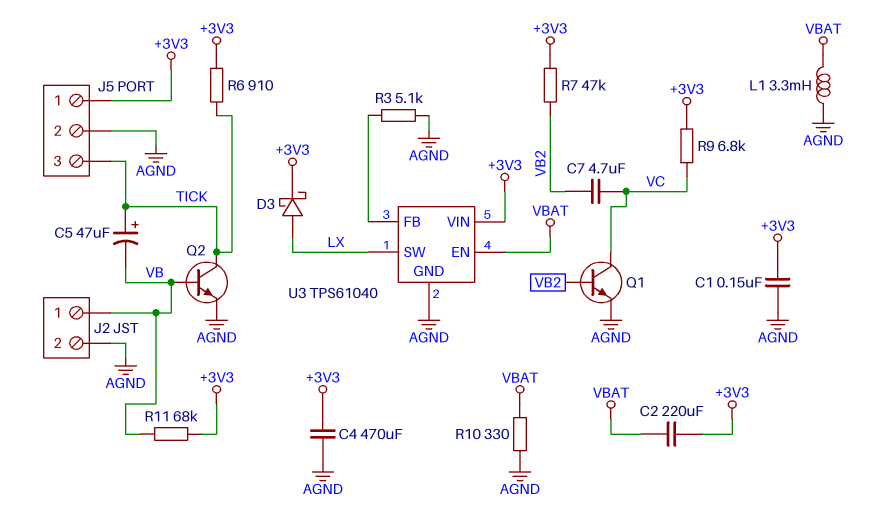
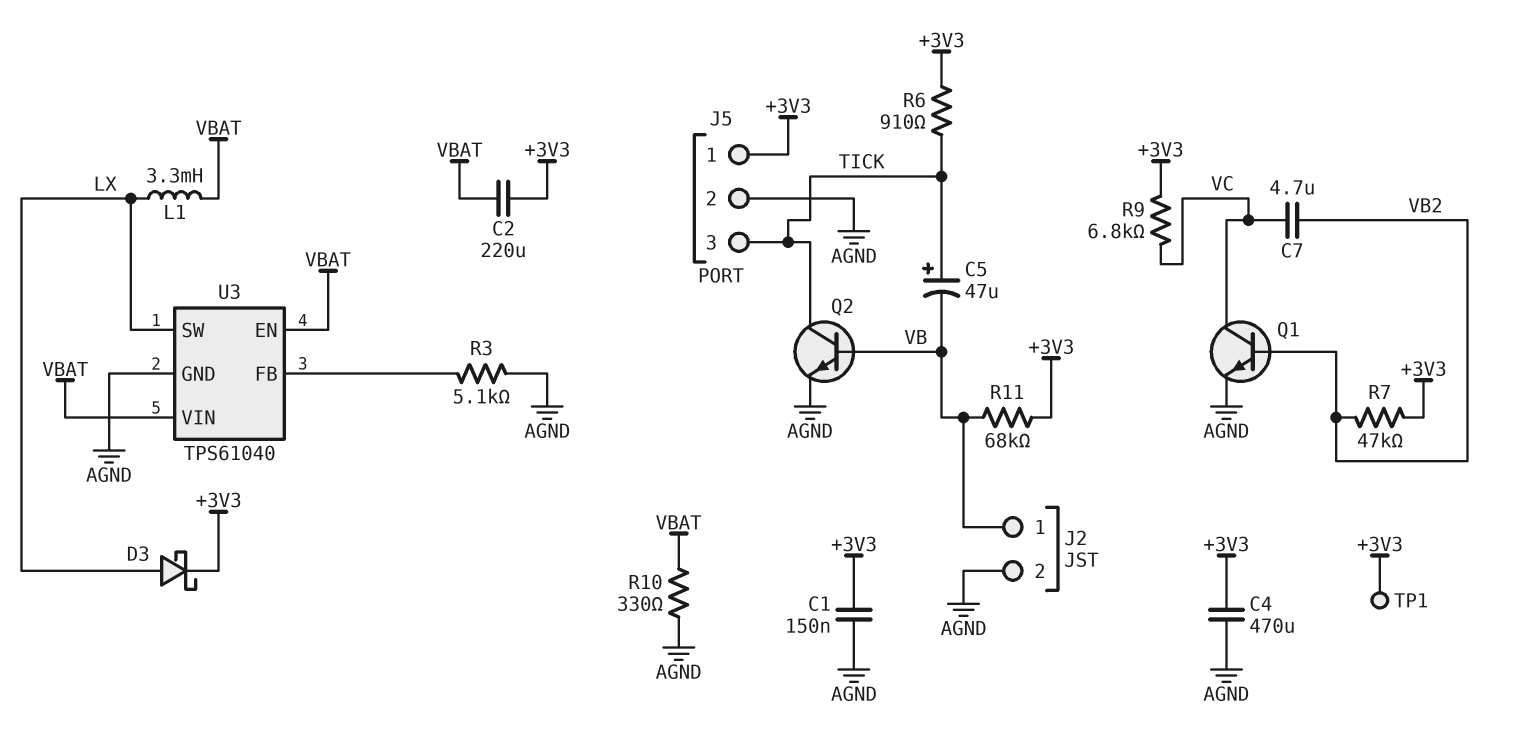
L1: 3.3mH (AGND, VBAT) -> 3.3mH (LX, VBAT)
TP1: none -> test point (+3V3)
U3 pin VIN: +3V3 -> VBAT

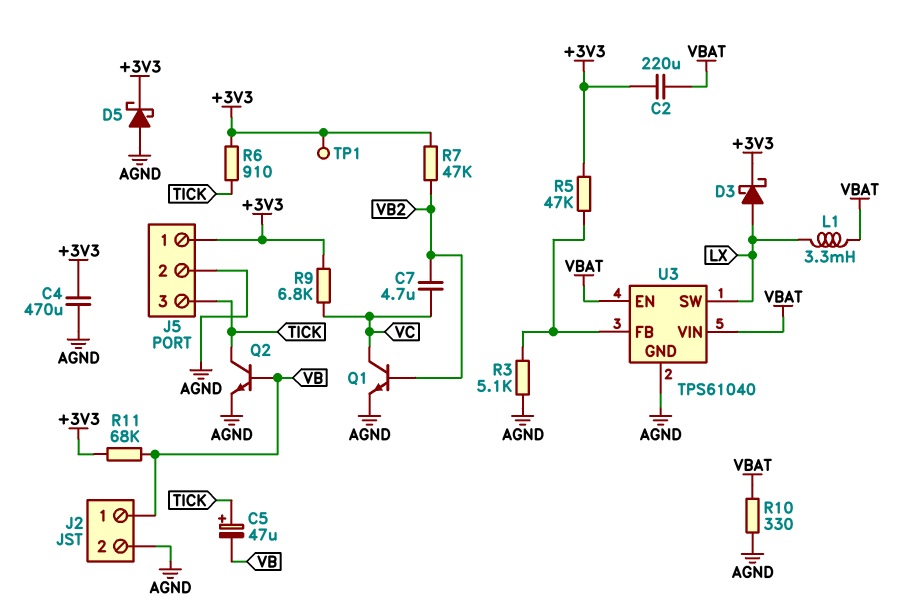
C1: 150nF (+3V3, AGND) -> none
D5: none -> schottky (A AGND, K +3V3)
R5: none -> 47k (+3V3, U3/FB)

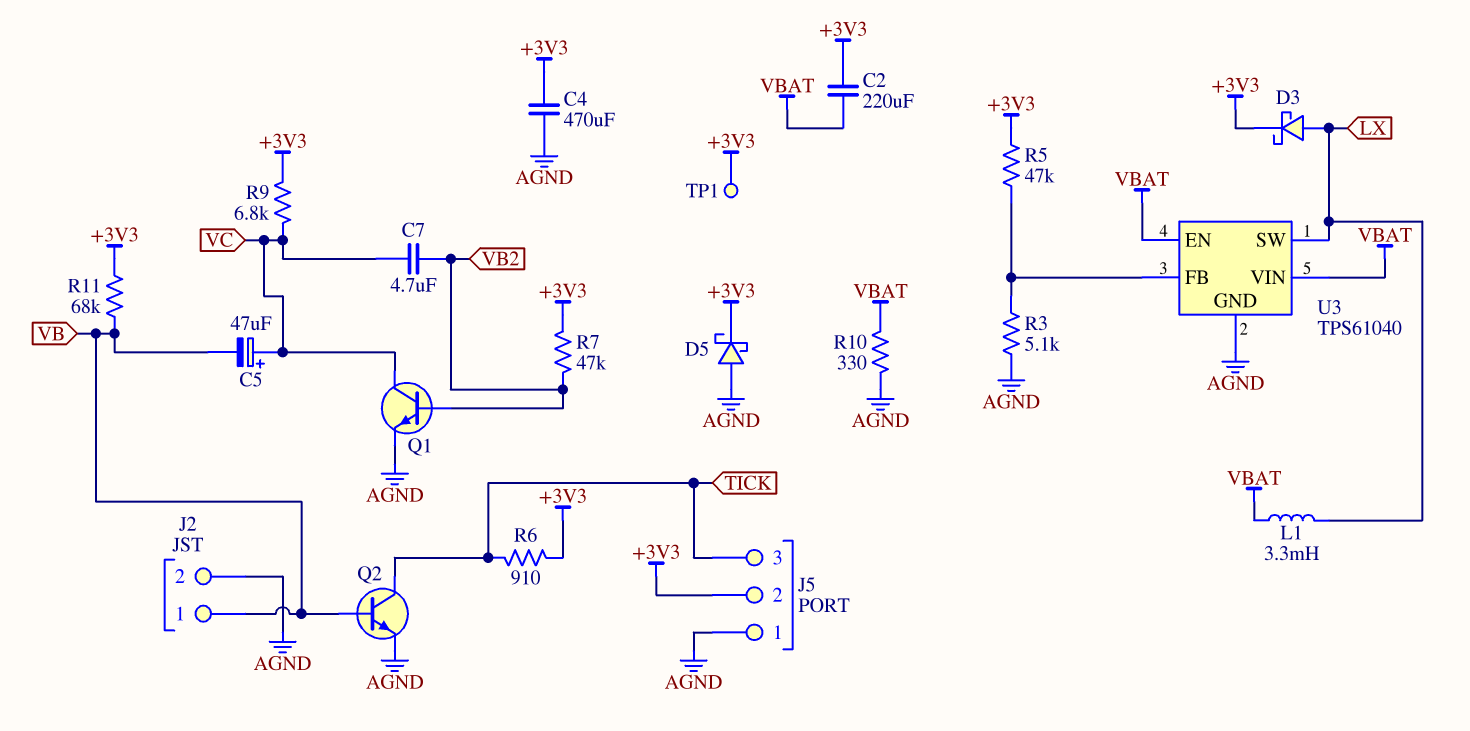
C5: 47uF (plus TICK, minus VB) -> 47uF (plus VC, minus VB)
J5 pin 1: +3V3 -> AGND
J5 pin 2: AGND -> +3V3

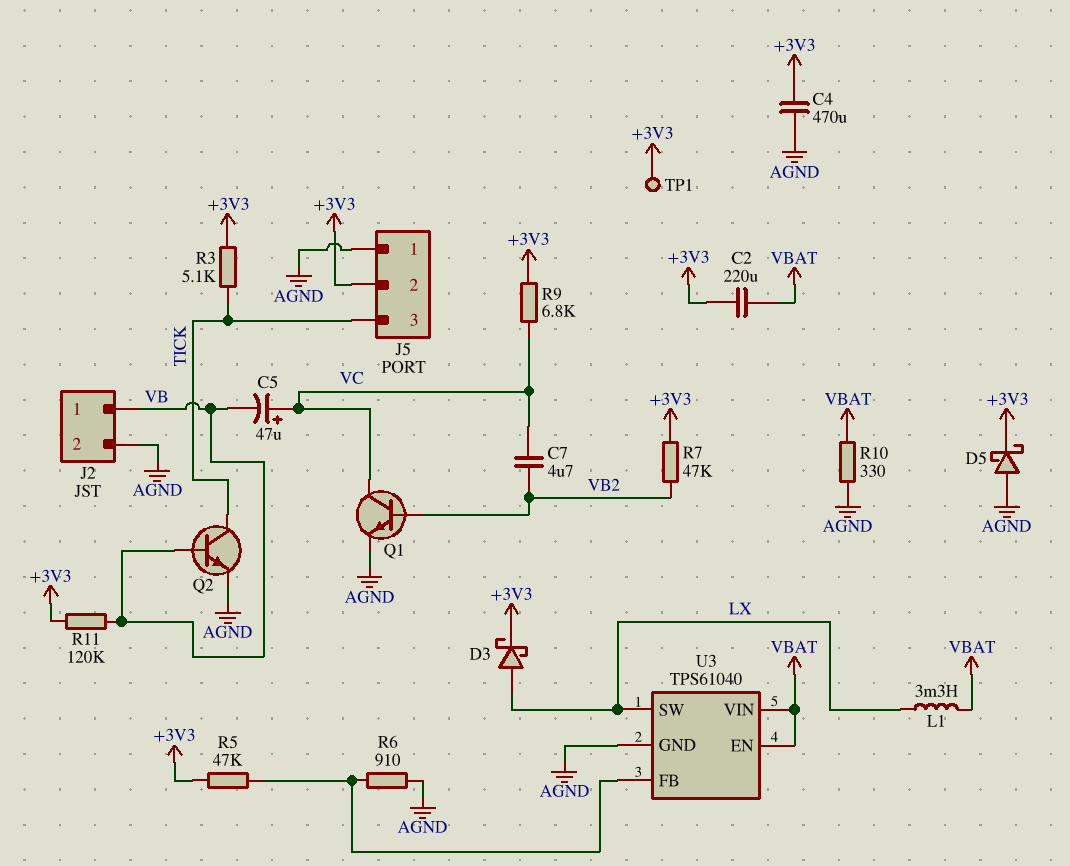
R3: 5.1k (AGND, U3/FB) -> 5.1k (+3V3, TICK)
R6: 910 (+3V3, TICK) -> 910 (AGND, U3/FB)
R11: 68k (+3V3, VB) -> 120k (+3V3, VB)

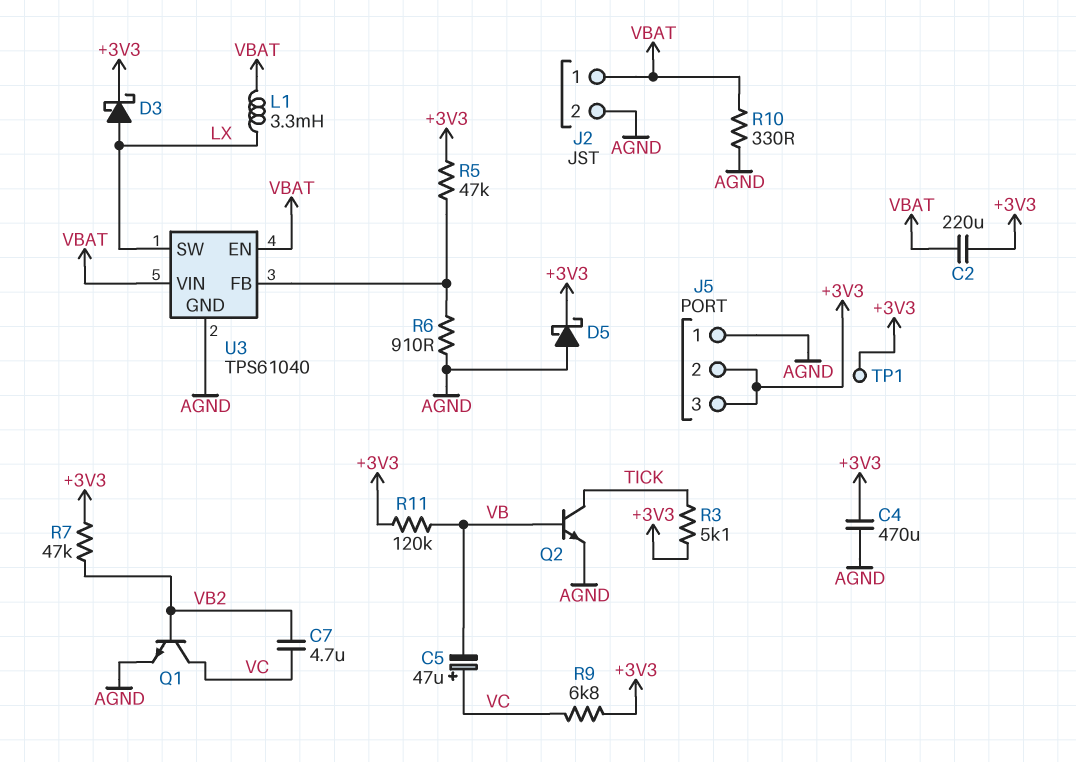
J2 pin 1: VB -> VBAT
J5 pin 3: TICK -> +3V3

